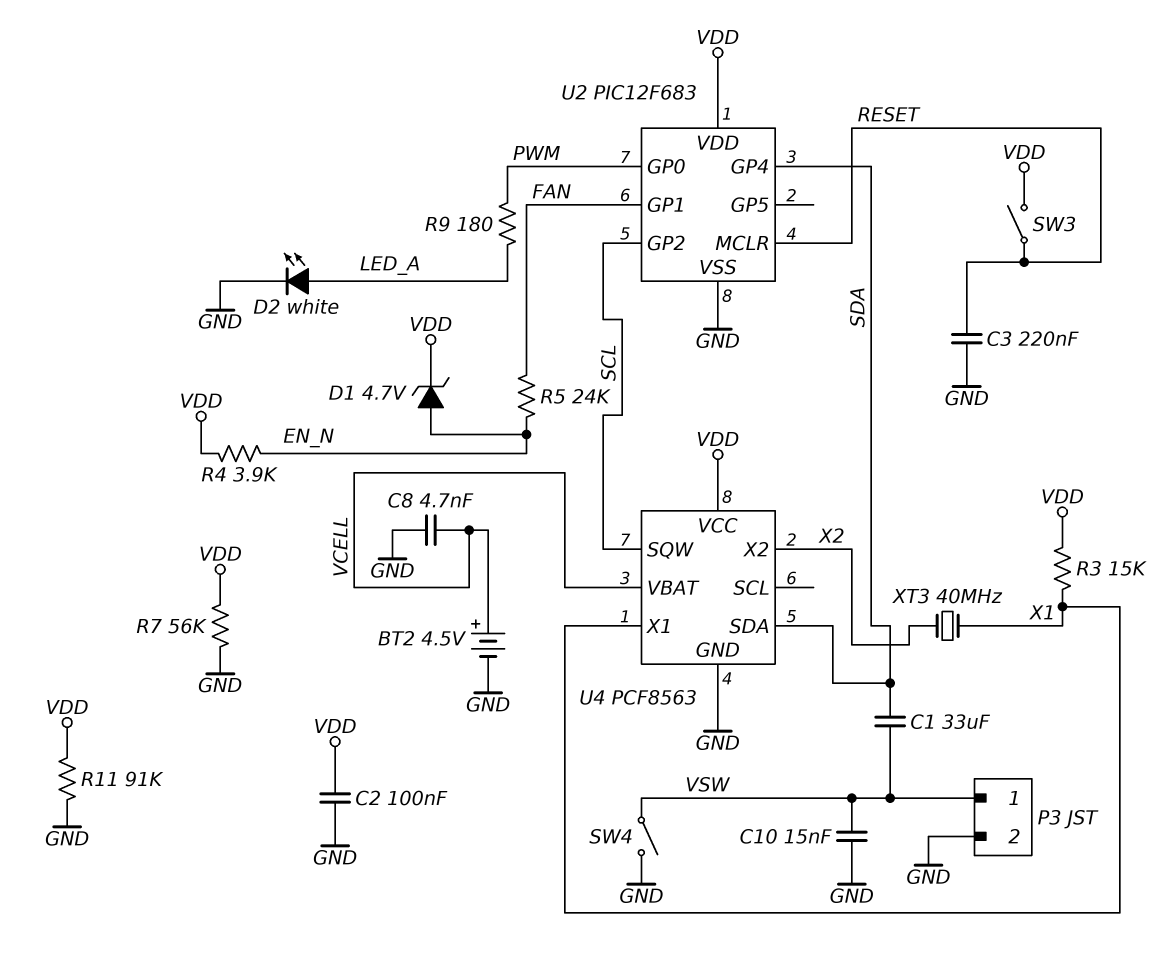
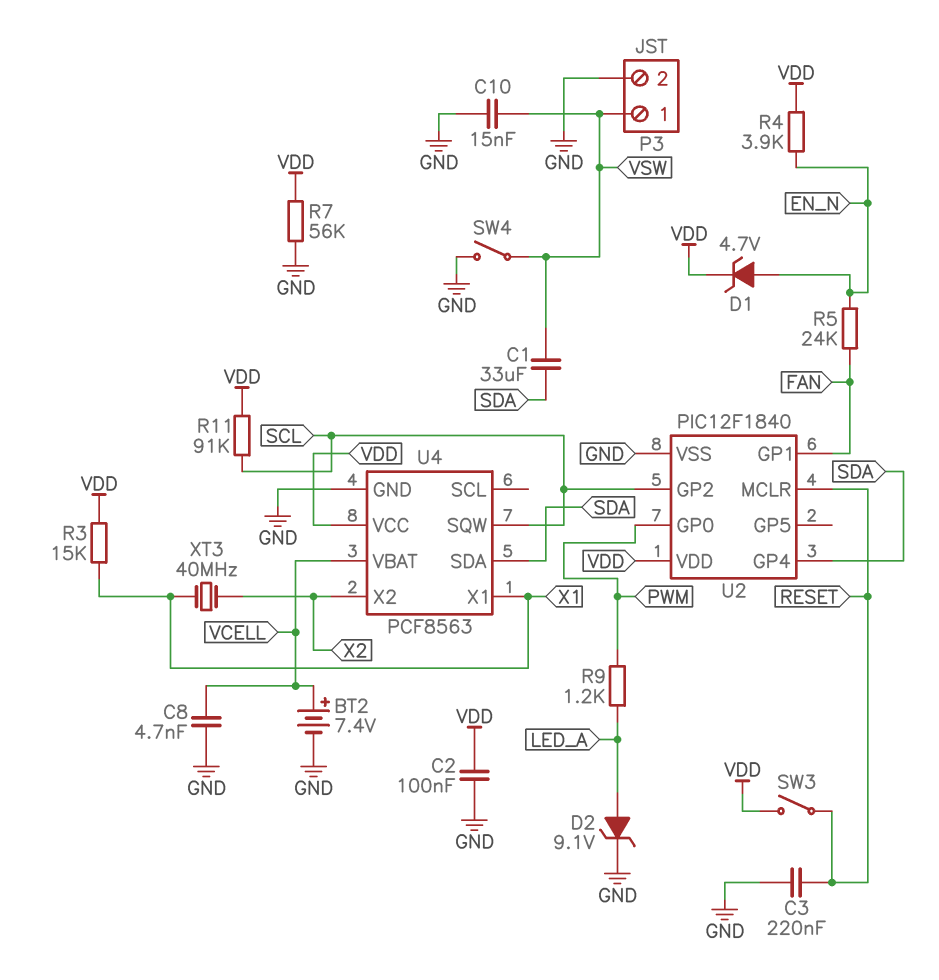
BT2: 4.5V (plus VCELL, minus GND) -> 7.4V (plus VCELL, minus GND)
D2: LED white (A LED_A, K GND) -> zener 9.1V (A LED_A, K GND)
R9: 180 (LED_A, PWM) -> 1.2k (LED_A, PWM)
R11: 91k (GND, VDD) -> 91k (SCL, VDD)
U2: PIC12F683 -> PIC12F1840

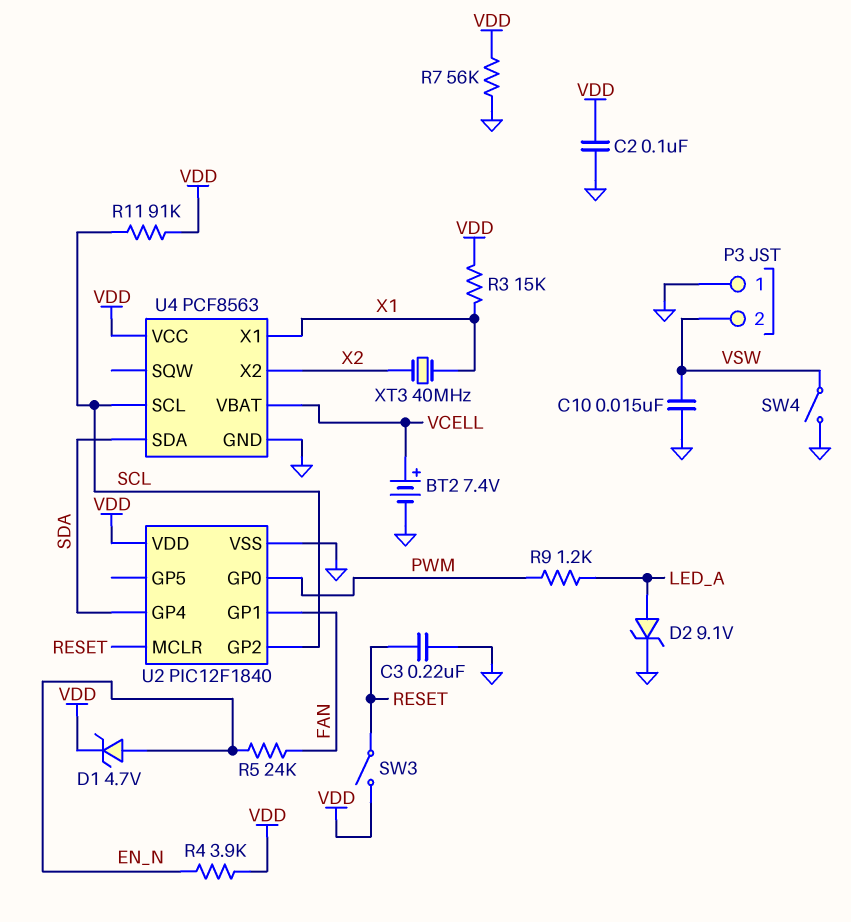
C1: 33uF (SDA, VSW) -> none
C8: 4.7nF (GND, VCELL) -> none
P3 pin 1: VSW -> GND
P3 pin 2: GND -> VSW
U4 pin SCL: none -> SCL
U4 pin SQW: SCL -> none

